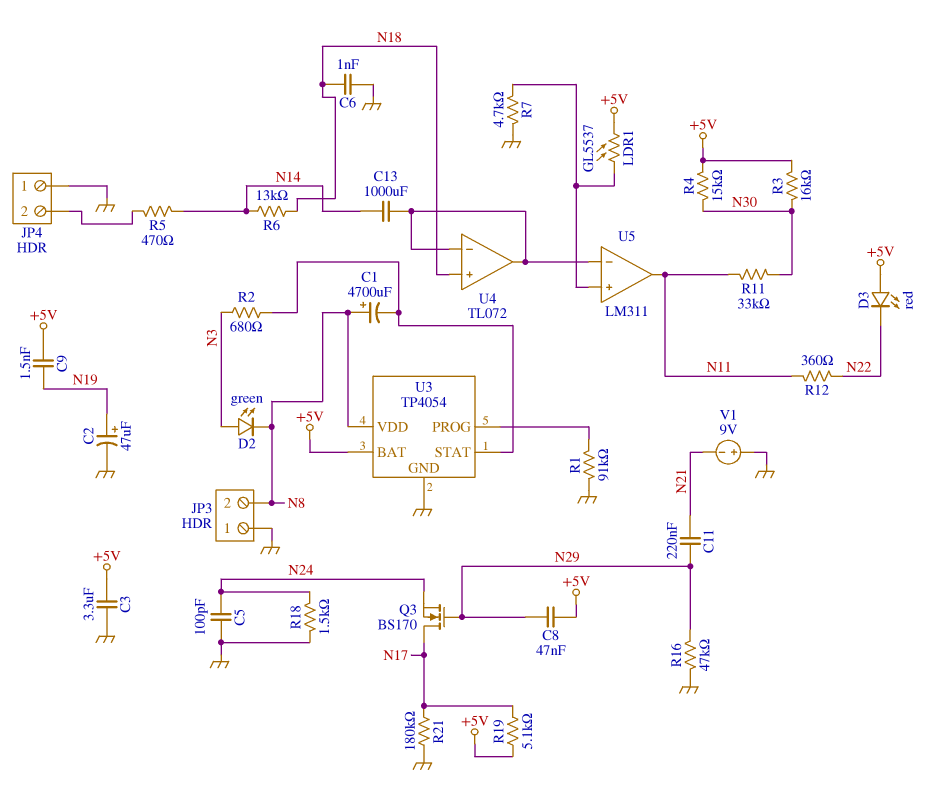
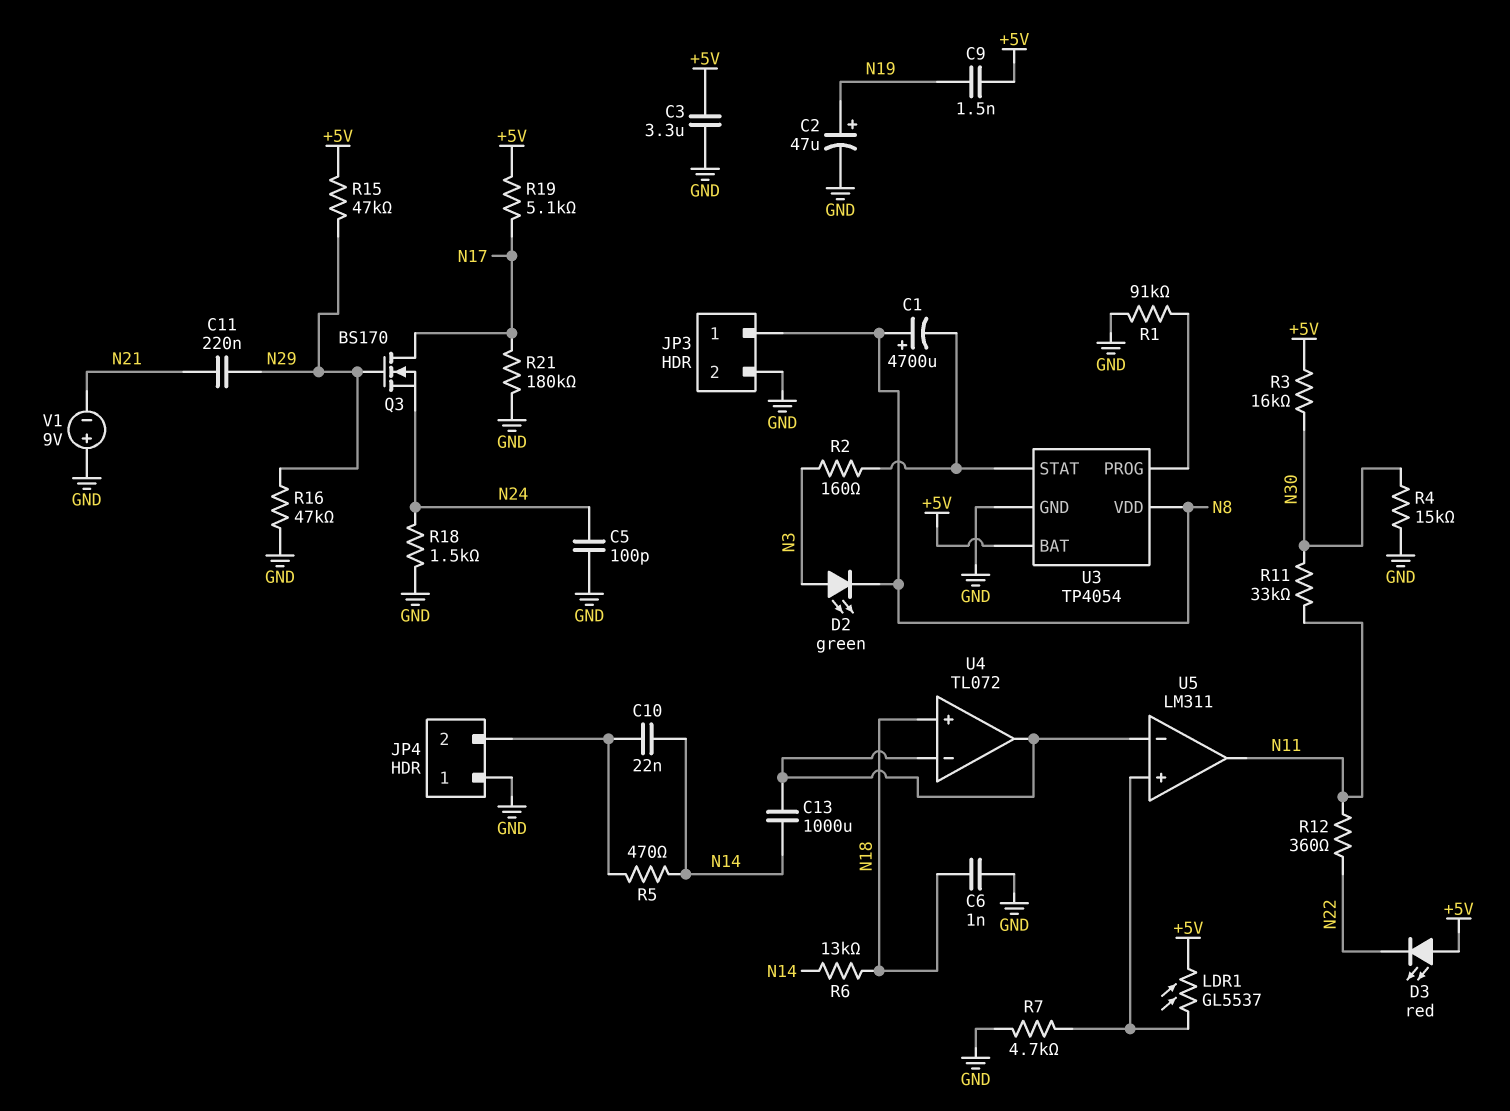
C8: 47nF (+5V, N29) -> none
C10: none -> 22nF (JP4/2, N14)
JP3 pin 1: GND -> N8
JP3 pin 2: N8 -> GND
R2: 680 (N3, U3/STAT) -> 160 (N3, U3/STAT)
R4: 15k (+5V, N30) -> 15k (GND, N30)
R15: none -> 47k (+5V, N29)

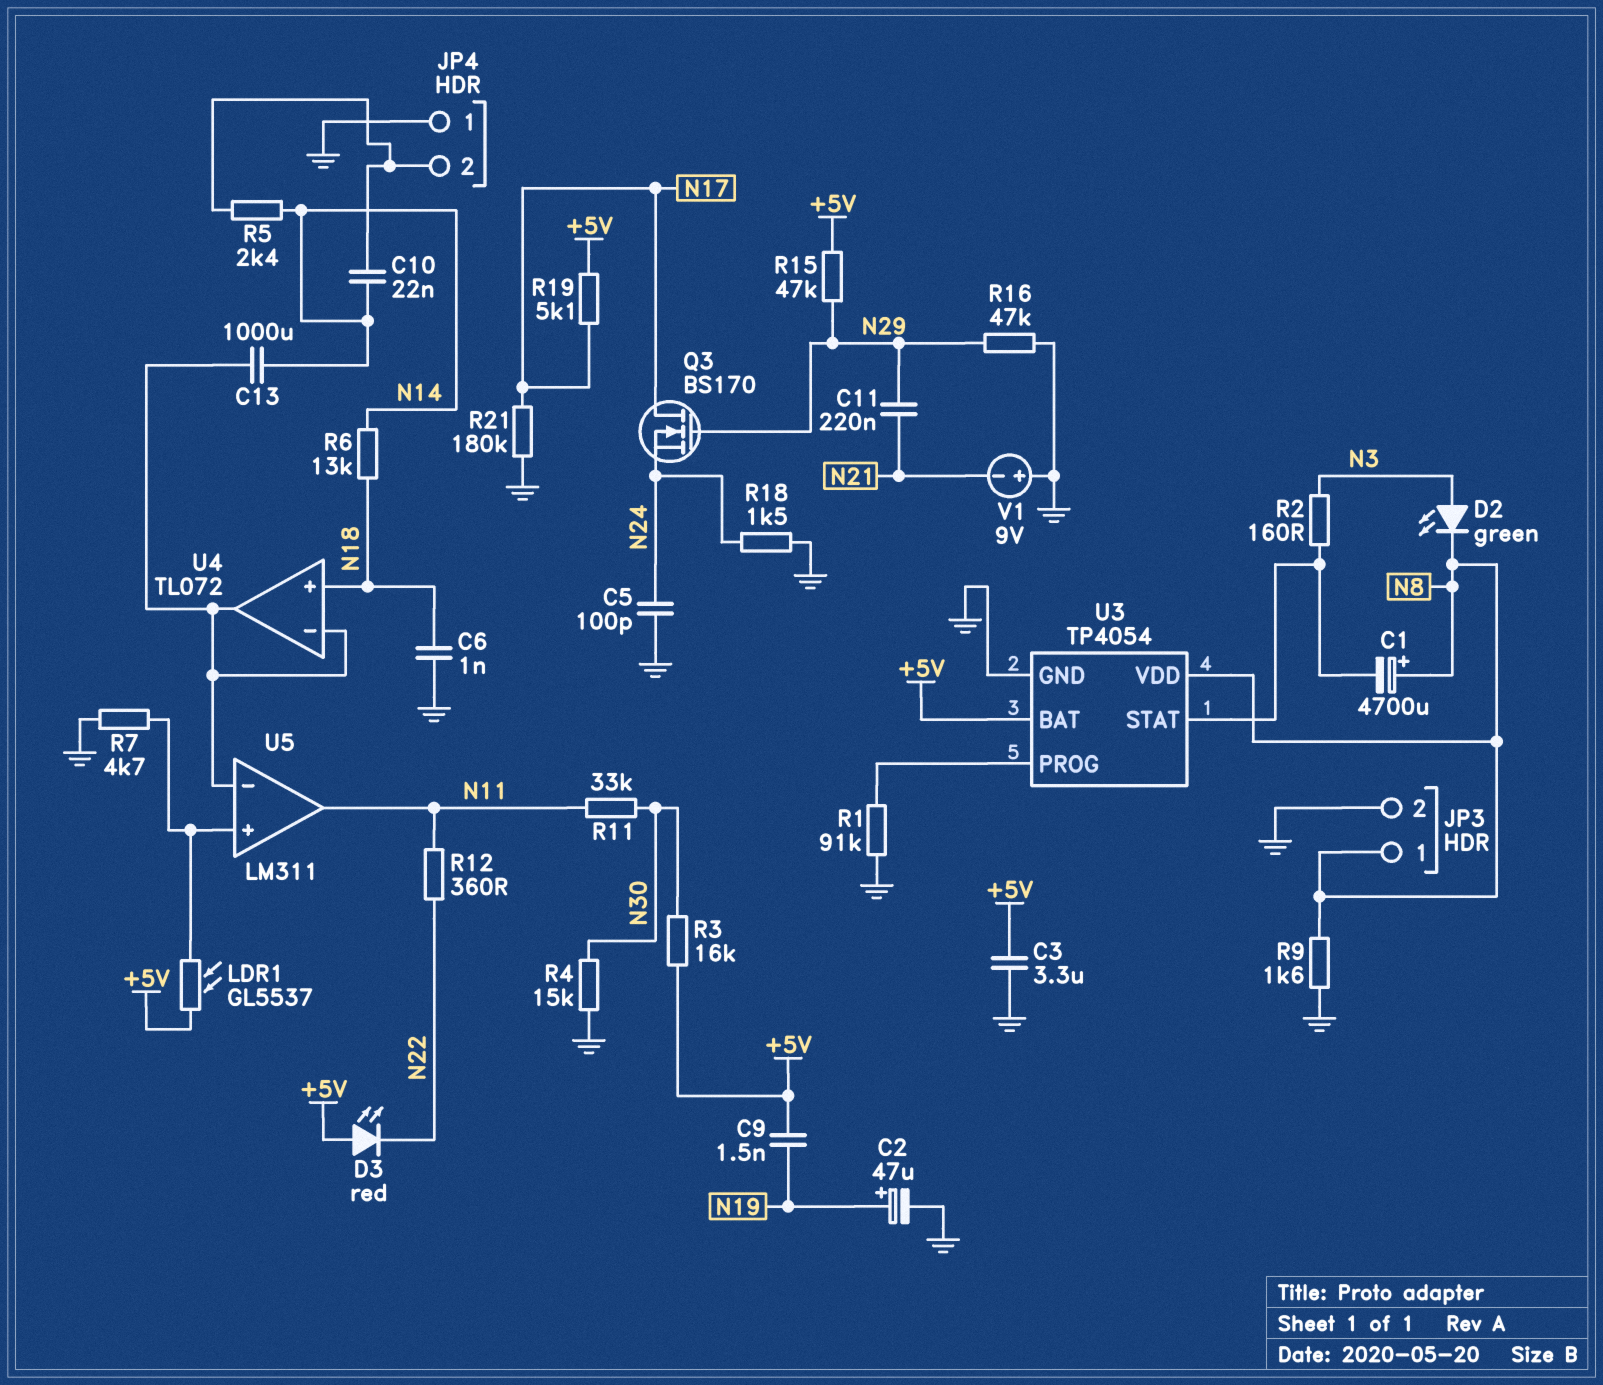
R5: 470 (JP4/2, N14) -> 2.4k (JP4/2, N14)
R9: none -> 1.6k (GND, N8)

